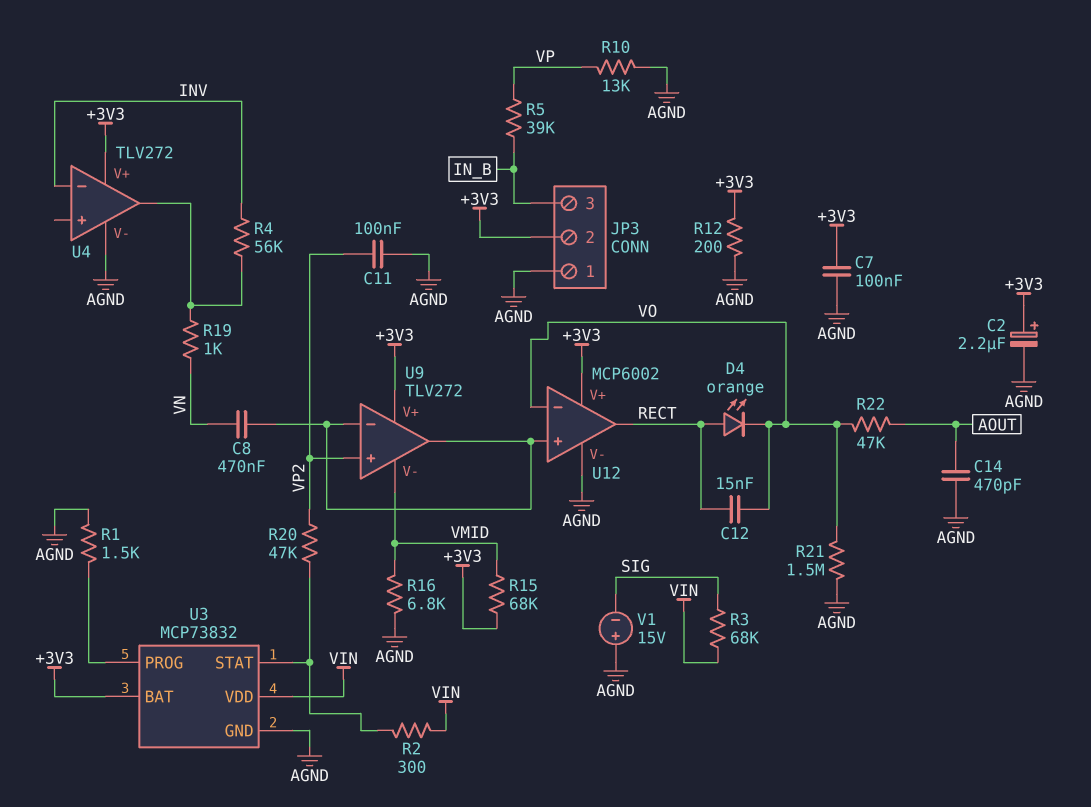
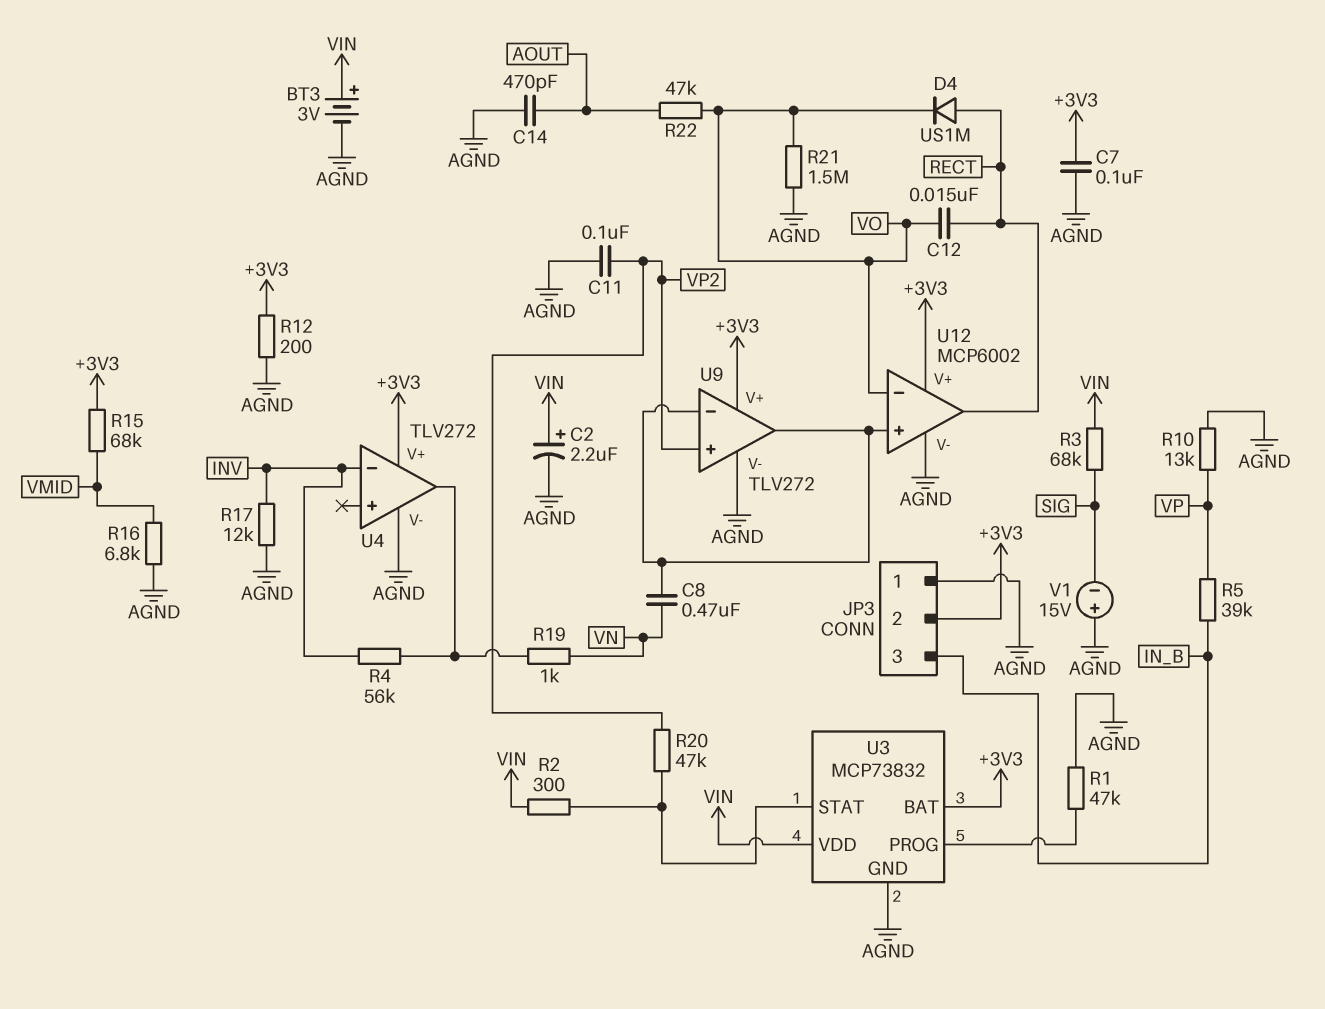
BT3: none -> 3V (plus VIN, minus AGND)
C2: 2.2uF (plus +3V3, minus AGND) -> 2.2uF (plus VIN, minus AGND)
D4: LED orange (A RECT, K VO) -> diode US1M (A RECT, K VO)
R1: 1.5k (AGND, U3/PROG) -> 47k (AGND, U3/PROG)
R17: none -> 12k (AGND, INV)
U9 pin V-: VMID -> AGND

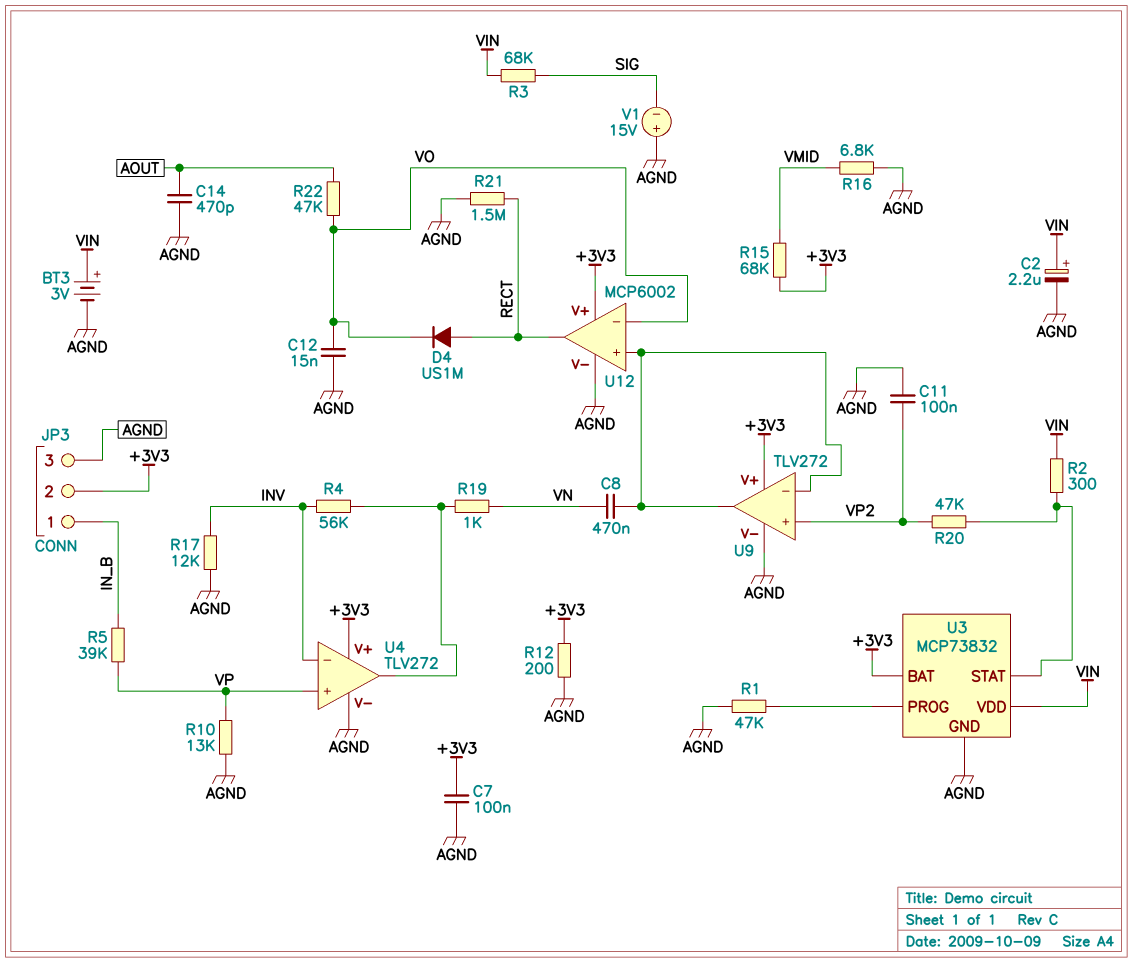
C12: 15nF (RECT, VO) -> 15nF (AGND, VO)
JP3 pin 1: AGND -> IN_B
JP3 pin 3: IN_B -> AGND
R21: 1.5M (AGND, VO) -> 1.5M (AGND, RECT)
U4 pin in+: none -> VP

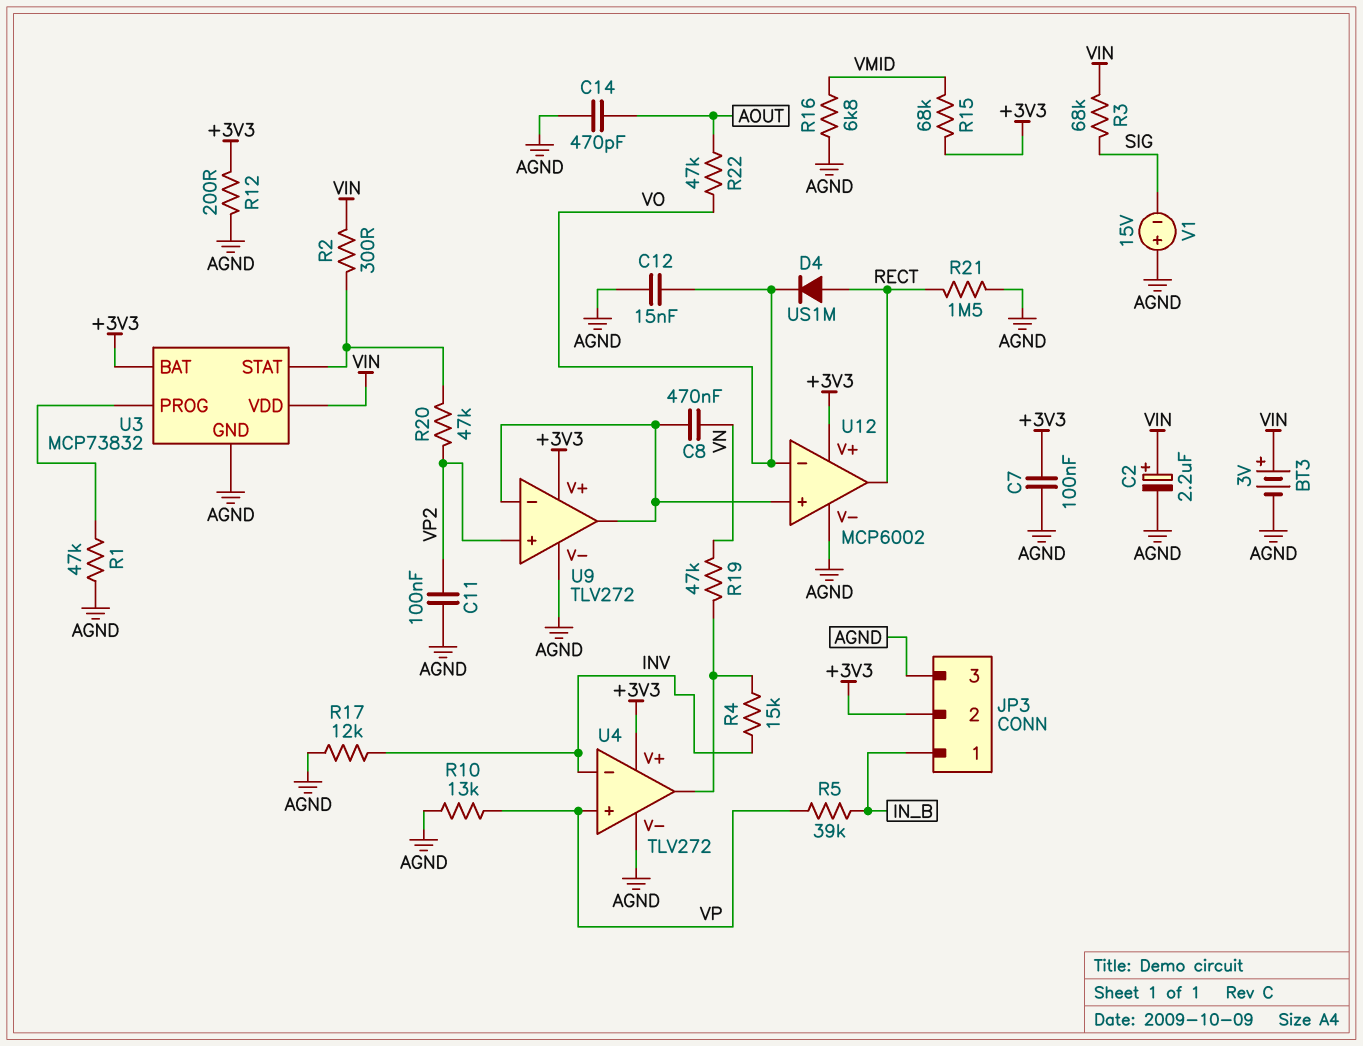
R4: 56k (INV, U4/out) -> 15k (INV, U4/out)
R19: 1k (U4/out, VN) -> 47k (U4/out, VN)

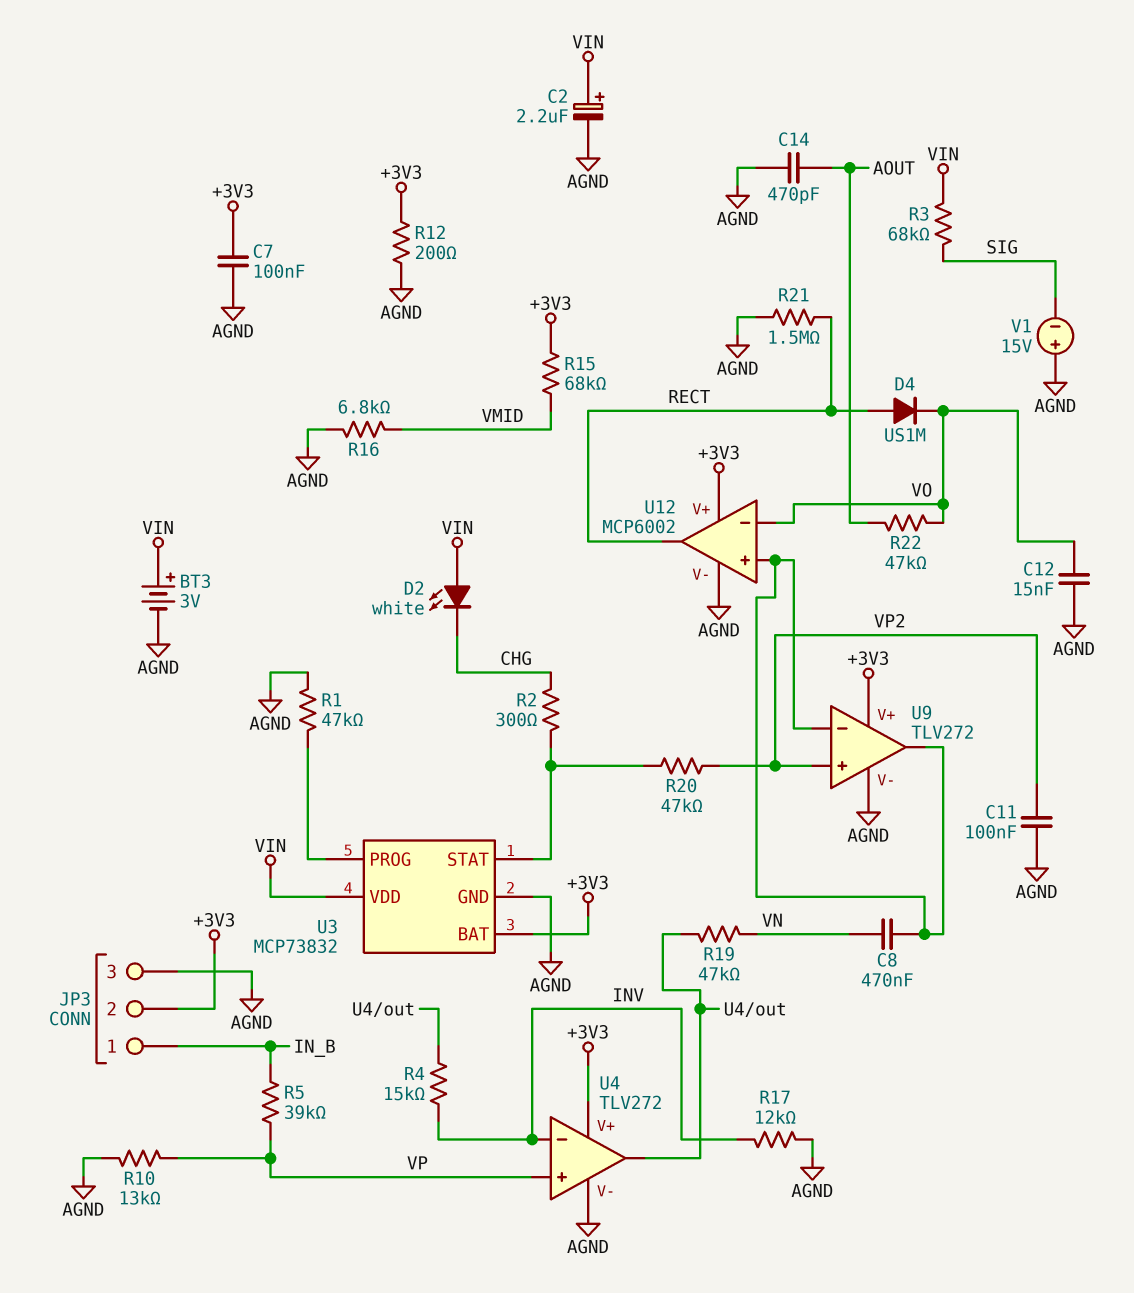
D2: none -> LED white (A VIN, K CHG)
R2: 300 (U3/STAT, VIN) -> 300 (CHG, U3/STAT)

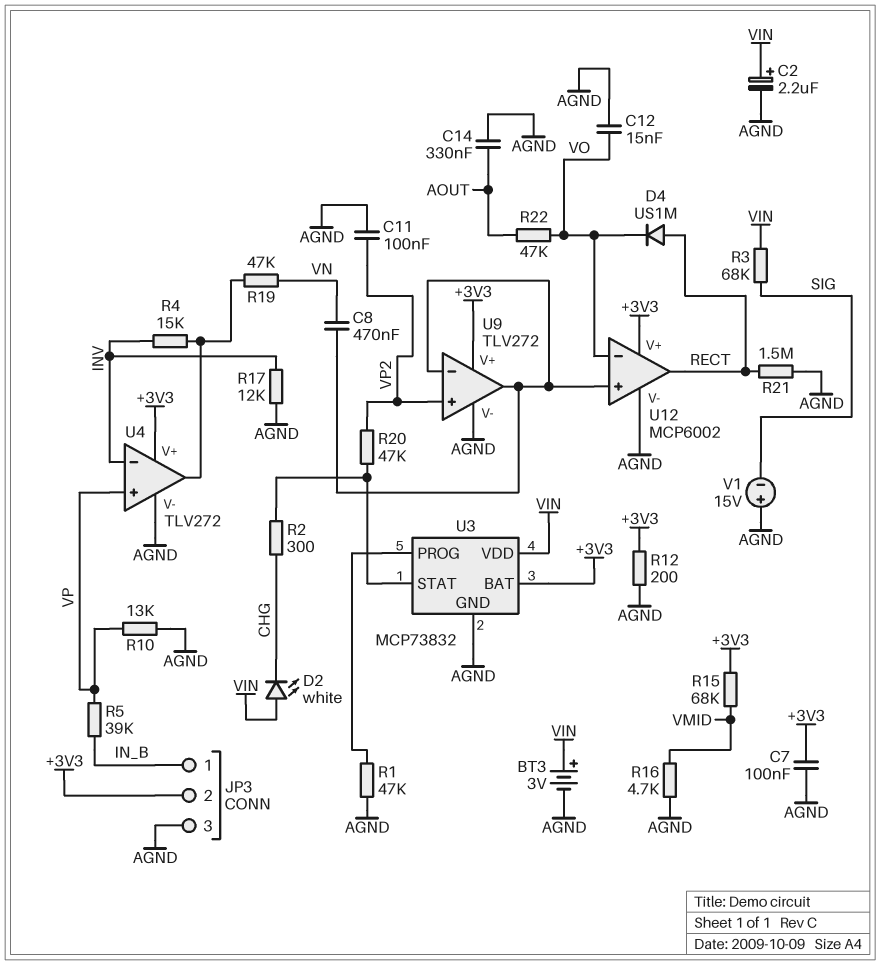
C14: 470pF (AGND, AOUT) -> 330nF (AGND, AOUT)
R16: 6.8k (AGND, VMID) -> 4.7k (AGND, VMID)

